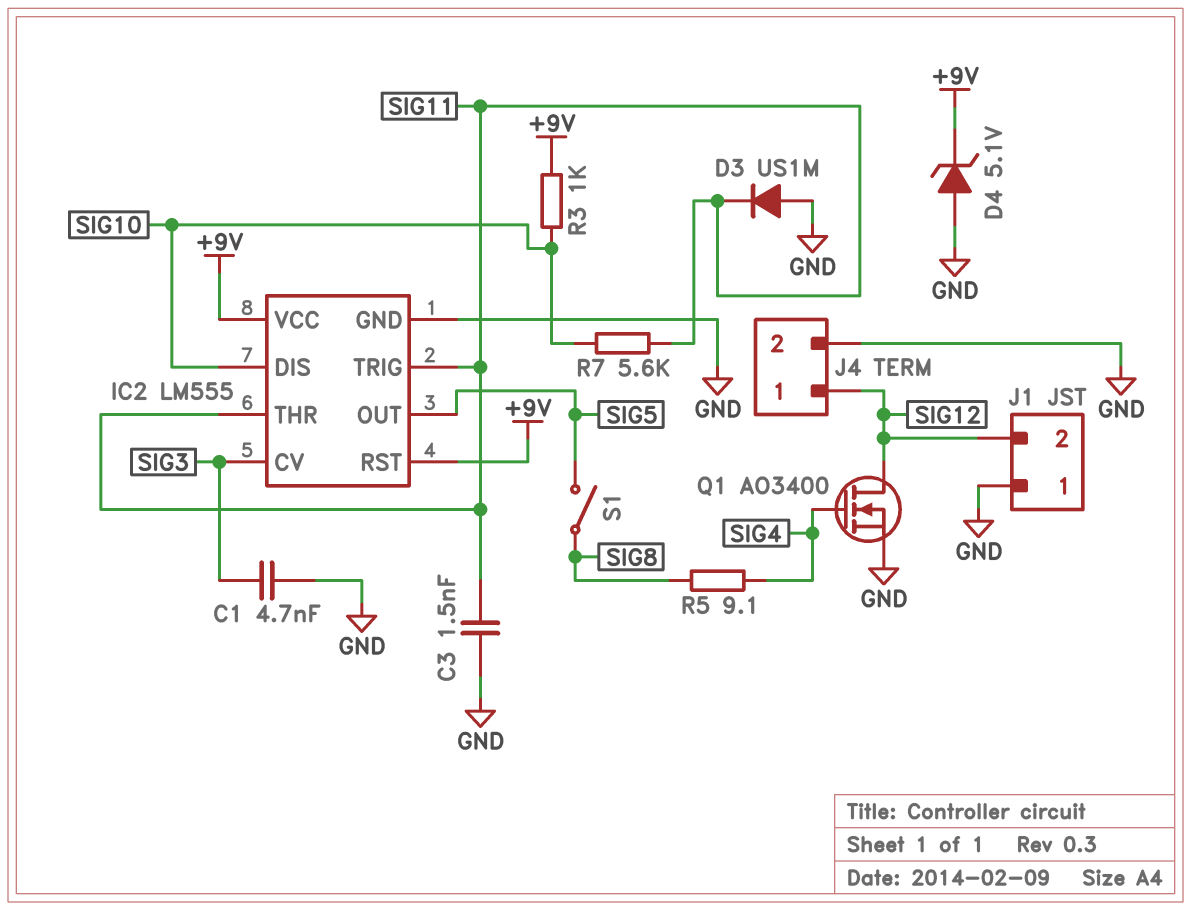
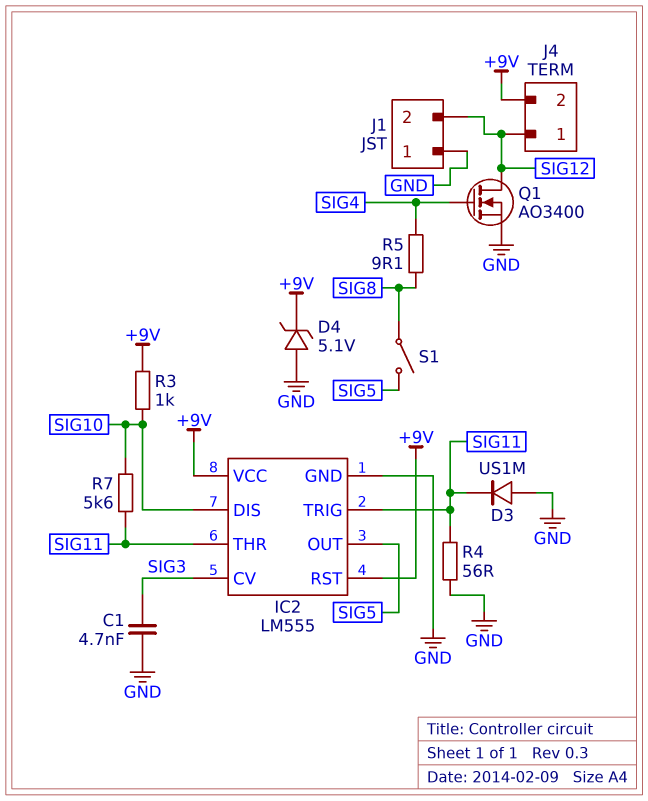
C3: 1.5nF (GND, SIG11) -> none
J4 pin 2: GND -> +9V
R4: none -> 56 (GND, SIG11)

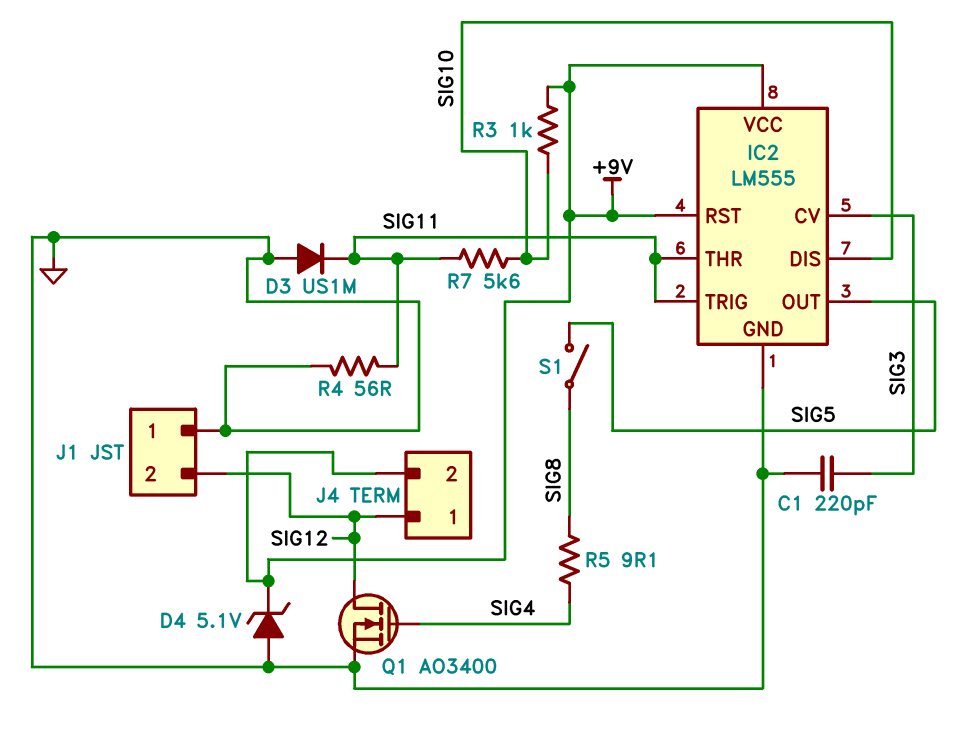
C1: 4.7nF (GND, SIG3) -> 220pF (GND, SIG3)

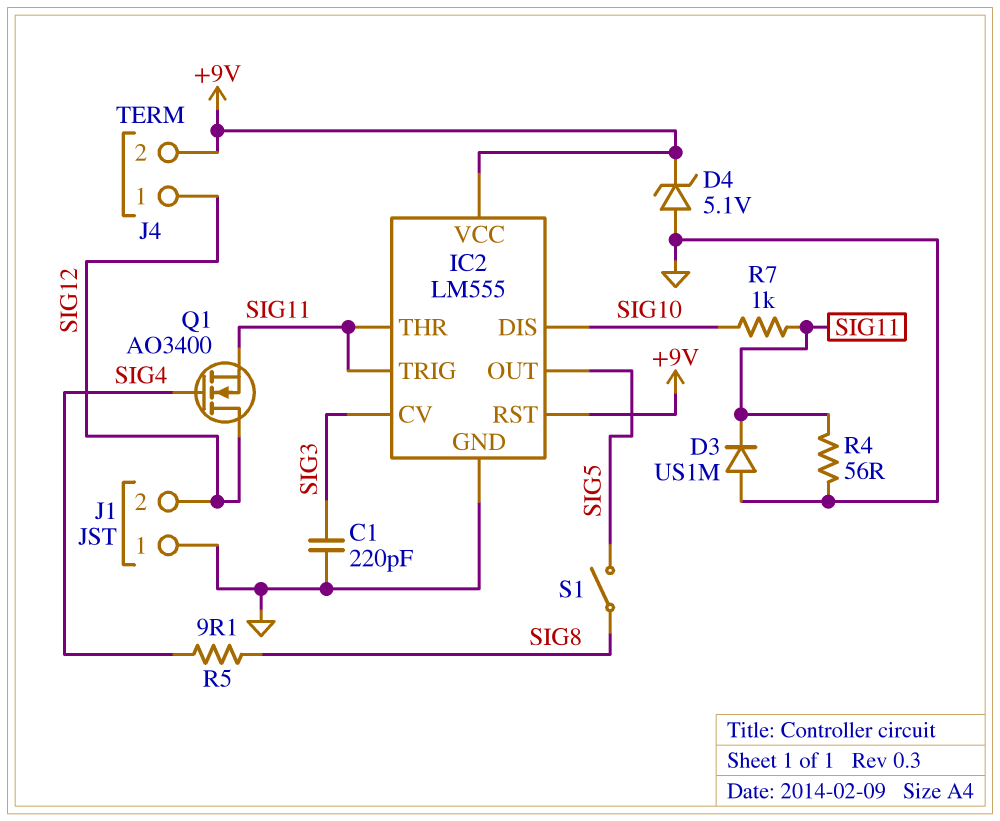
Q1: NMOS AO3400 (G SIG4, D SIG12, S GND) -> NMOS AO3400 (G SIG4, D SIG12, S SIG11)
R3: 1k (+9V, SIG10) -> none
R7: 5.6k (SIG10, SIG11) -> 1k (SIG10, SIG11)

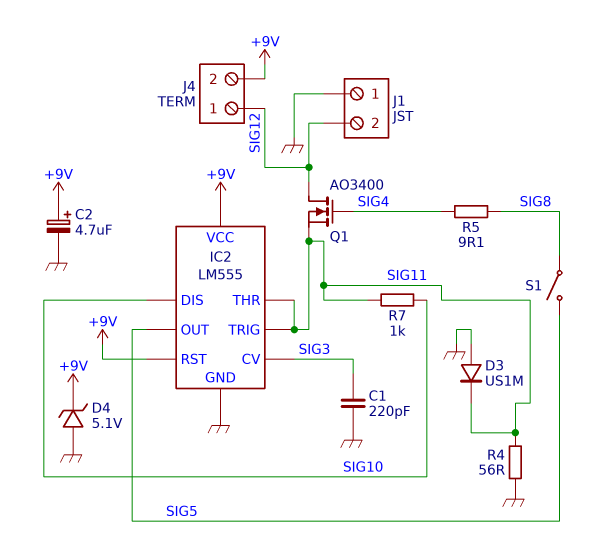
C2: none -> 4.7uF (plus +9V, minus GND)

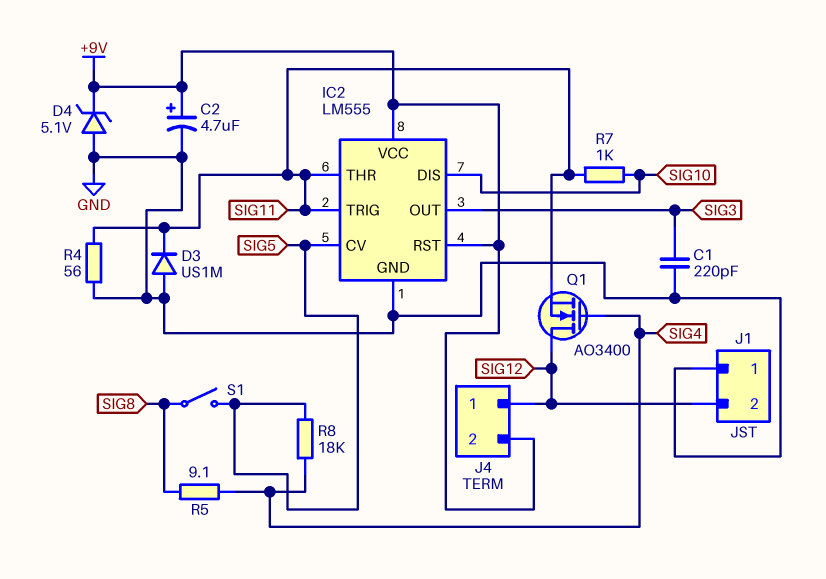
IC2 pin CV: SIG3 -> SIG5
IC2 pin OUT: SIG5 -> SIG3
R8: none -> 18k (SIG4, SIG5)

